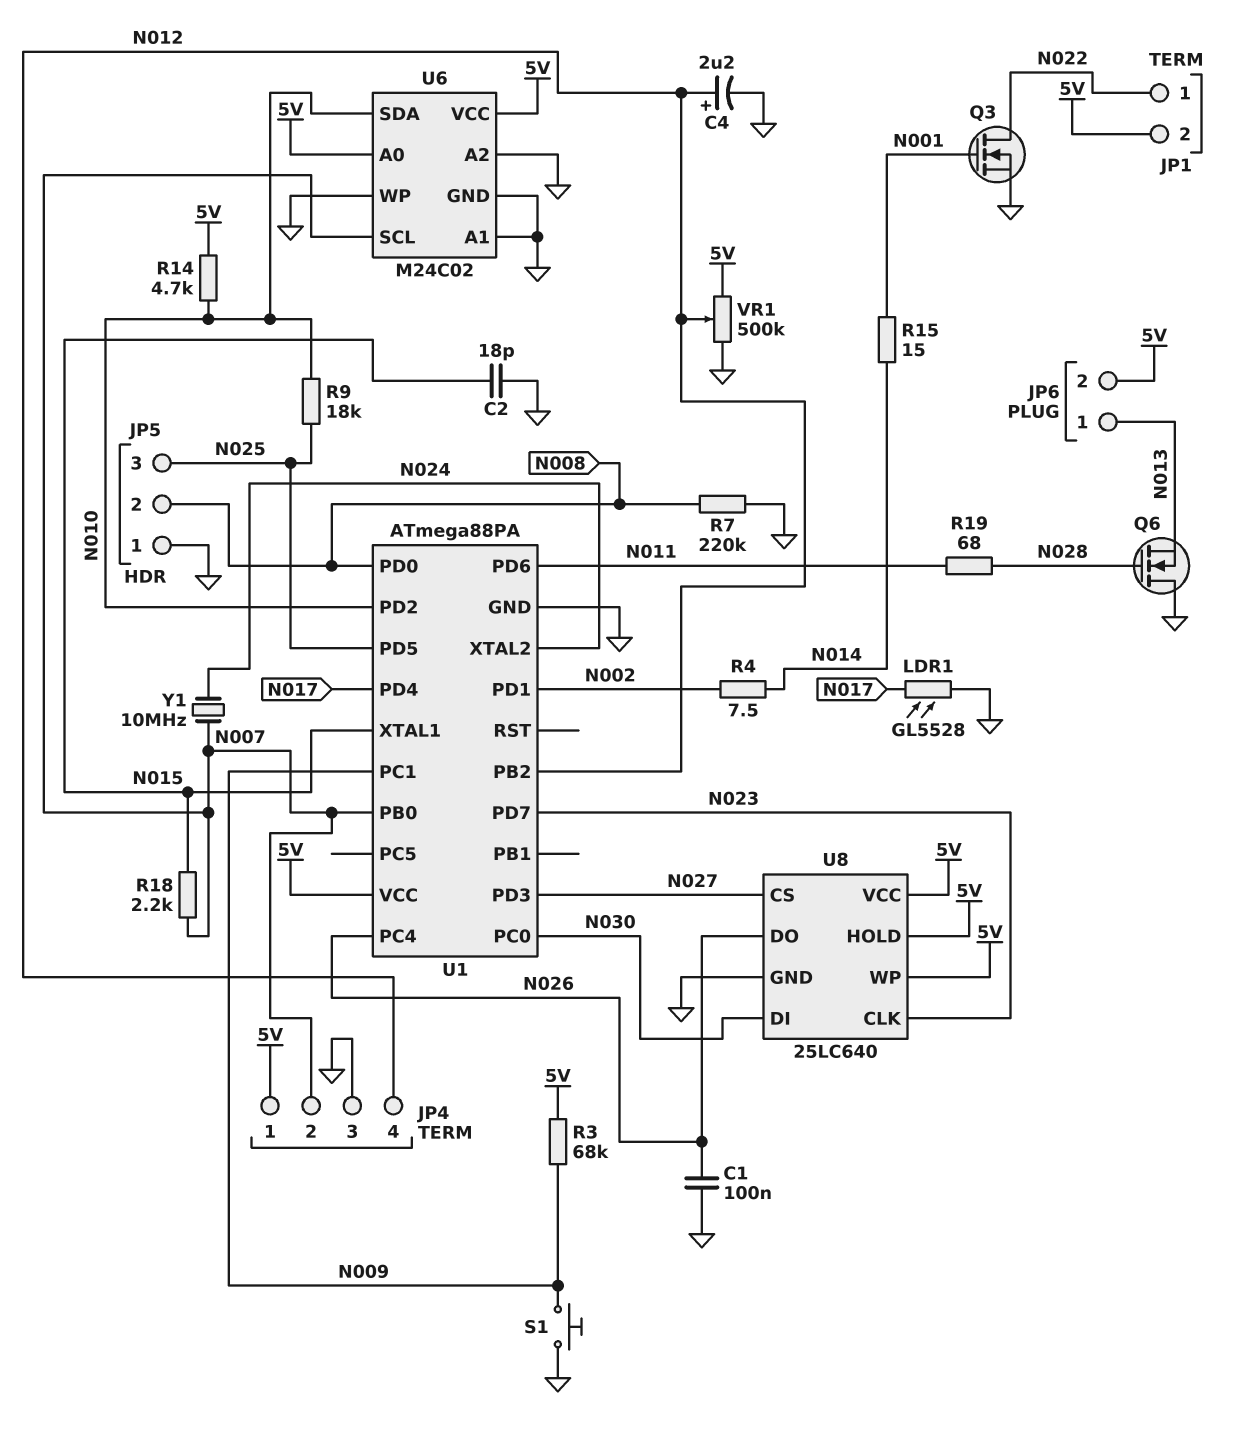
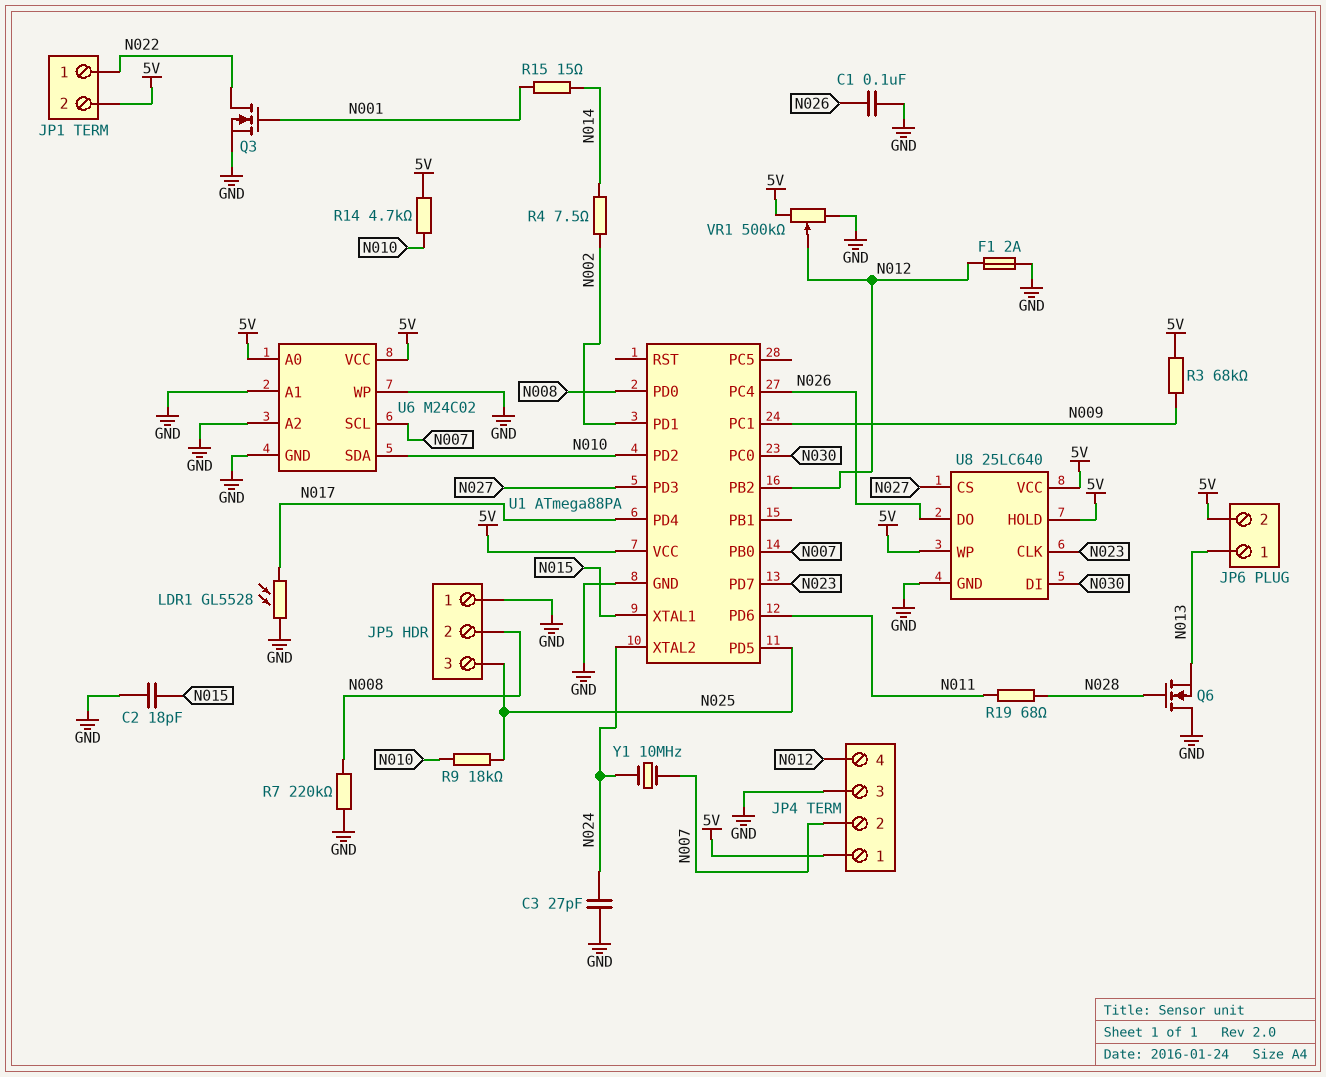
C3: none -> 27pF (GND, N024)
C4: 2.2uF (plus N012, minus GND) -> none
F1: none -> 2A (GND, N012)
R18: 2.2k (N007, N015) -> none
S1: button (GND, N009) -> none

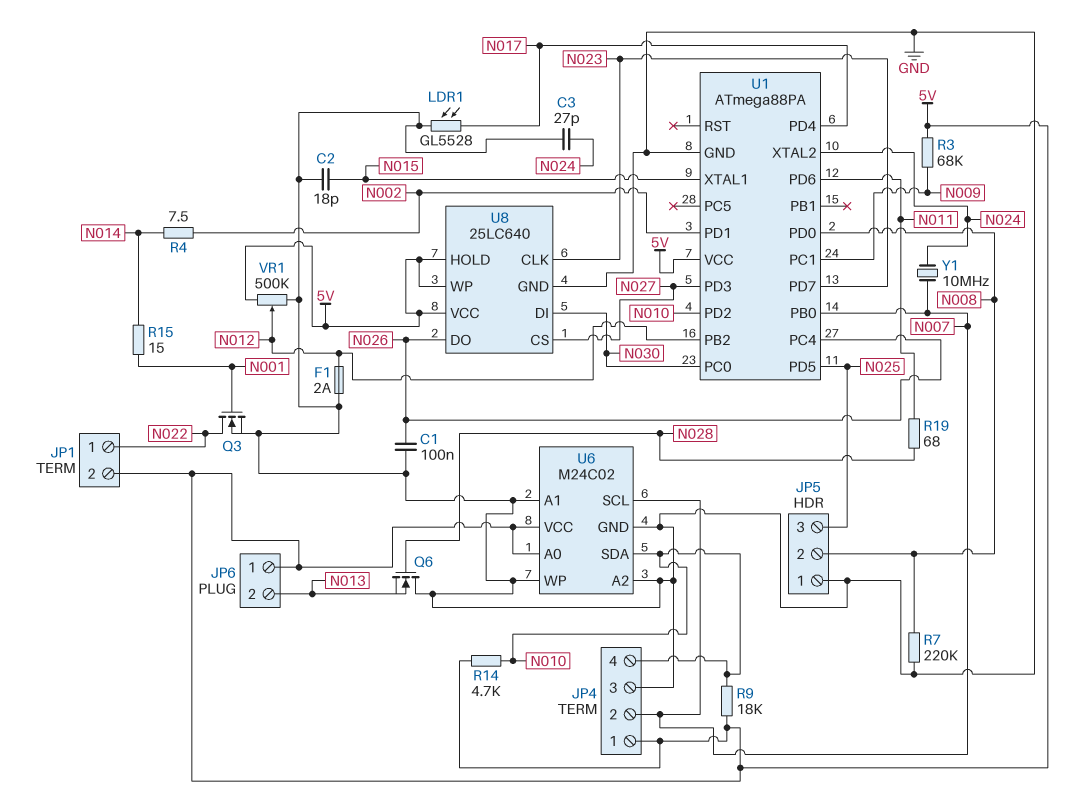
JP4 pin 4: N012 -> N010
JP6 pin 1: N013 -> 5V
JP6 pin 2: 5V -> N013
R9: 18k (N010, N025) -> 18k (5V, N010)

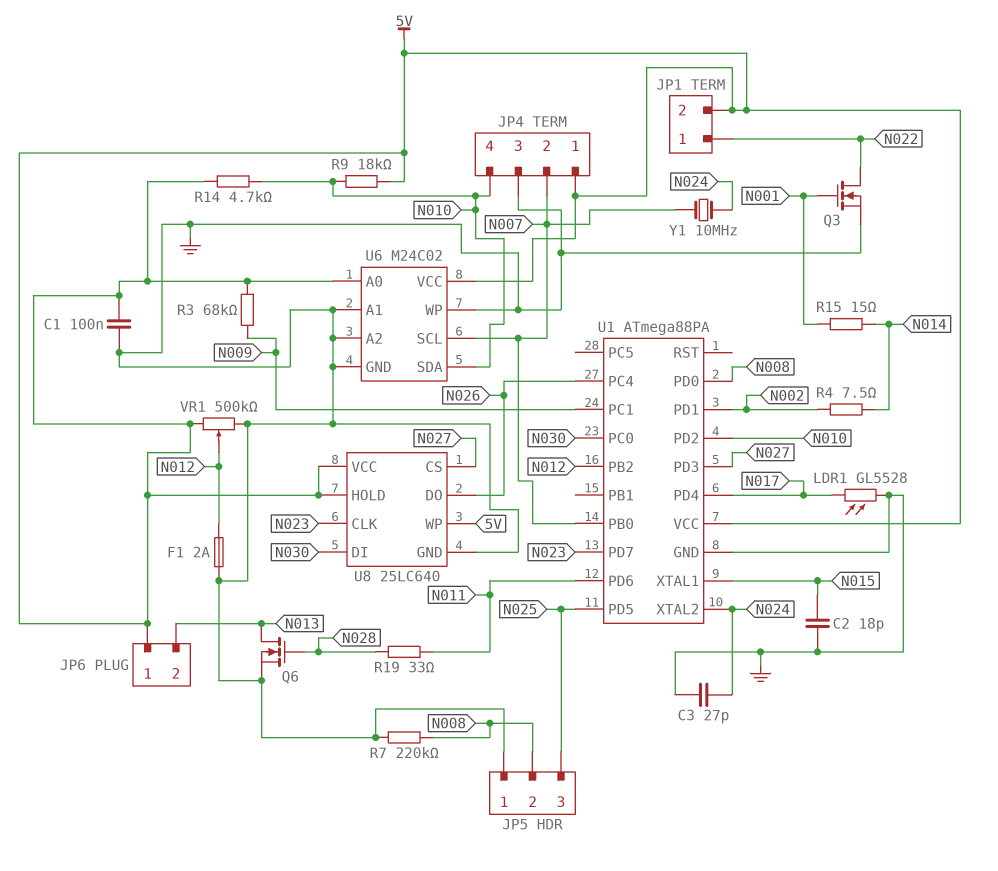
C1: 100nF (GND, N026) -> 100nF (5V, GND)
Q6: NMOS (G N028, D GND, S N013) -> NMOS (G N028, D N013, S GND)
R19: 68 (N011, N028) -> 33 (N011, N028)

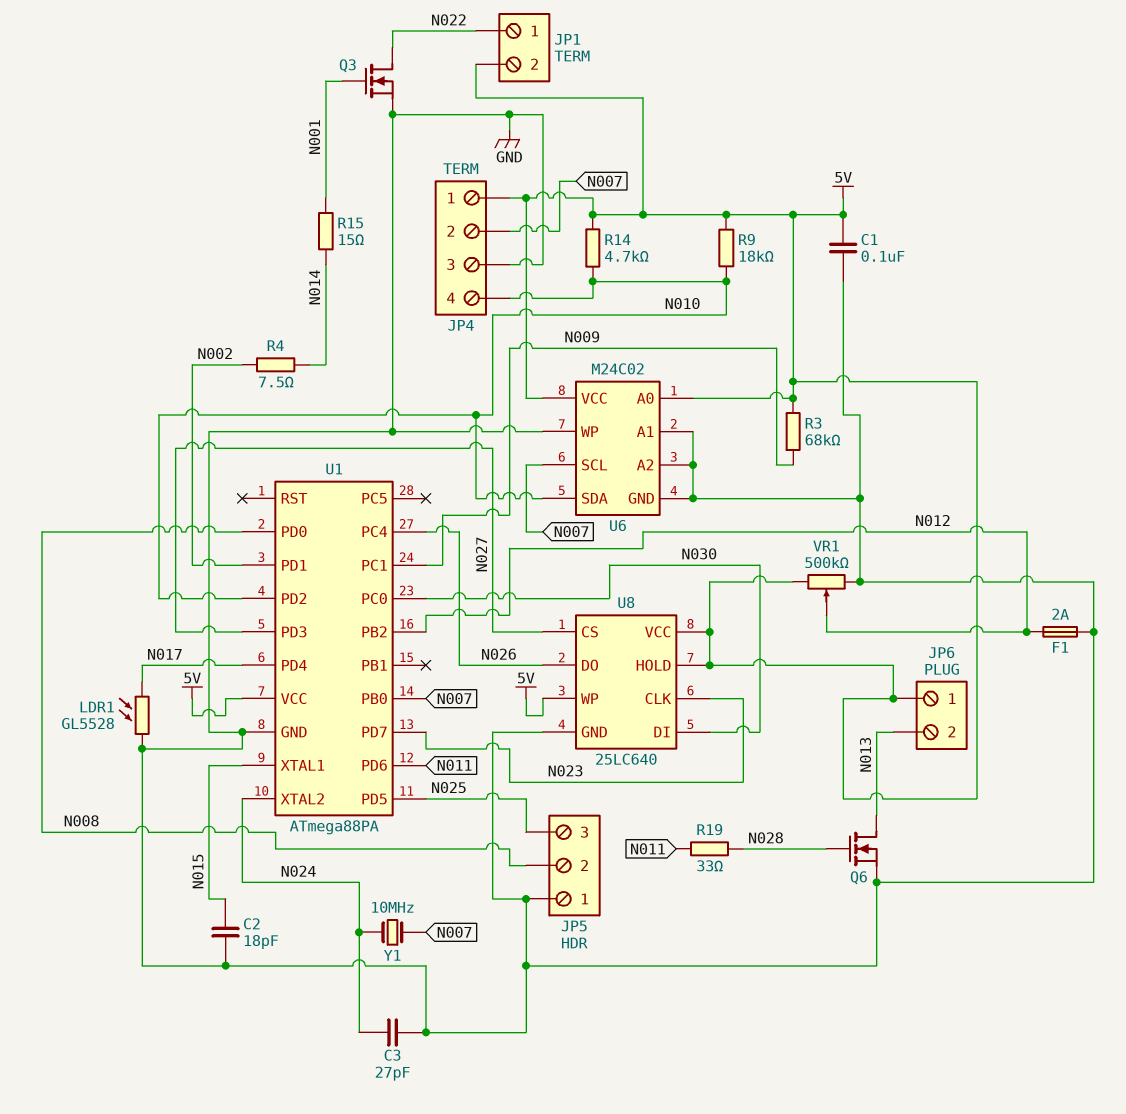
R7: 220k (GND, N008) -> none

